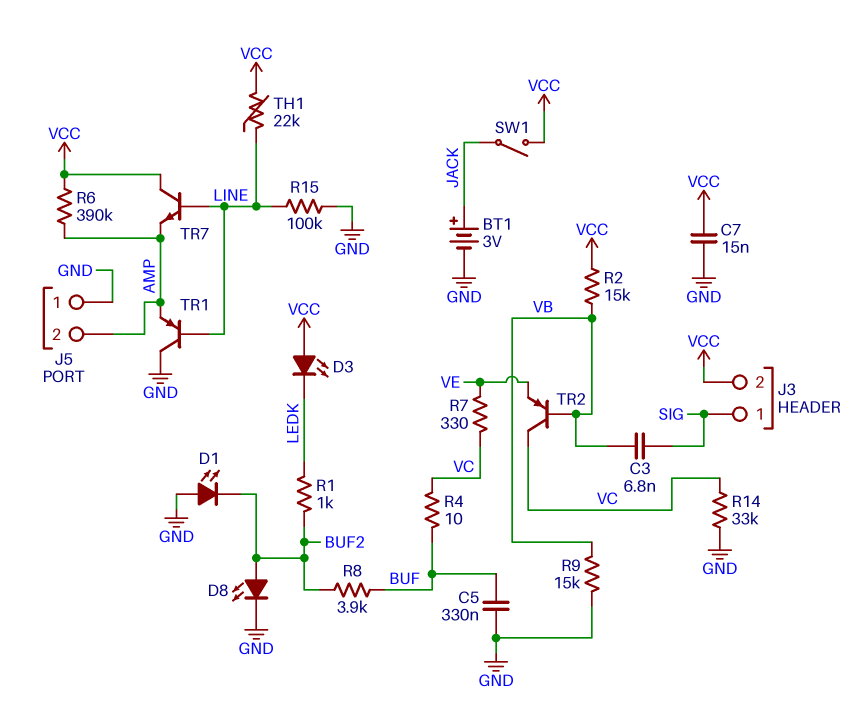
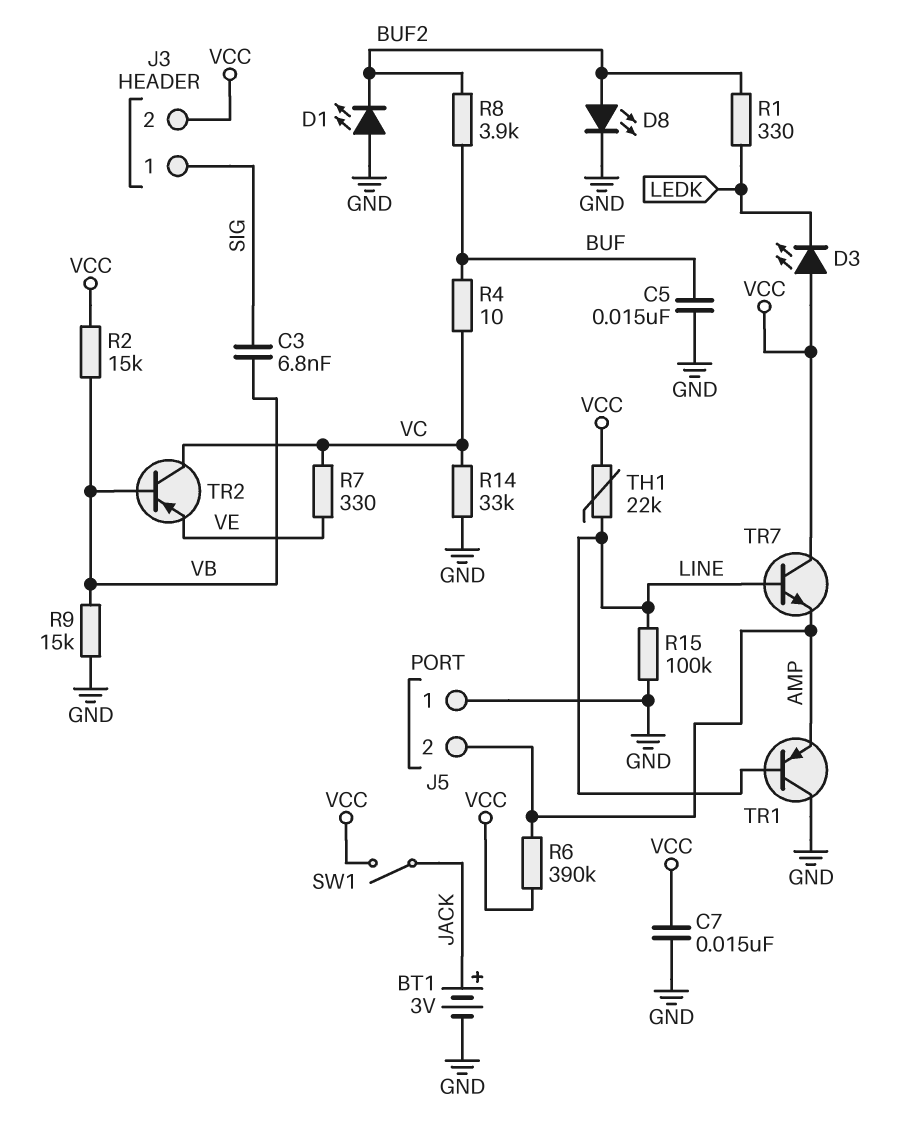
C5: 330nF (BUF, GND) -> 15nF (BUF, GND)
R1: 1k (BUF2, LEDK) -> 330 (BUF2, LEDK)

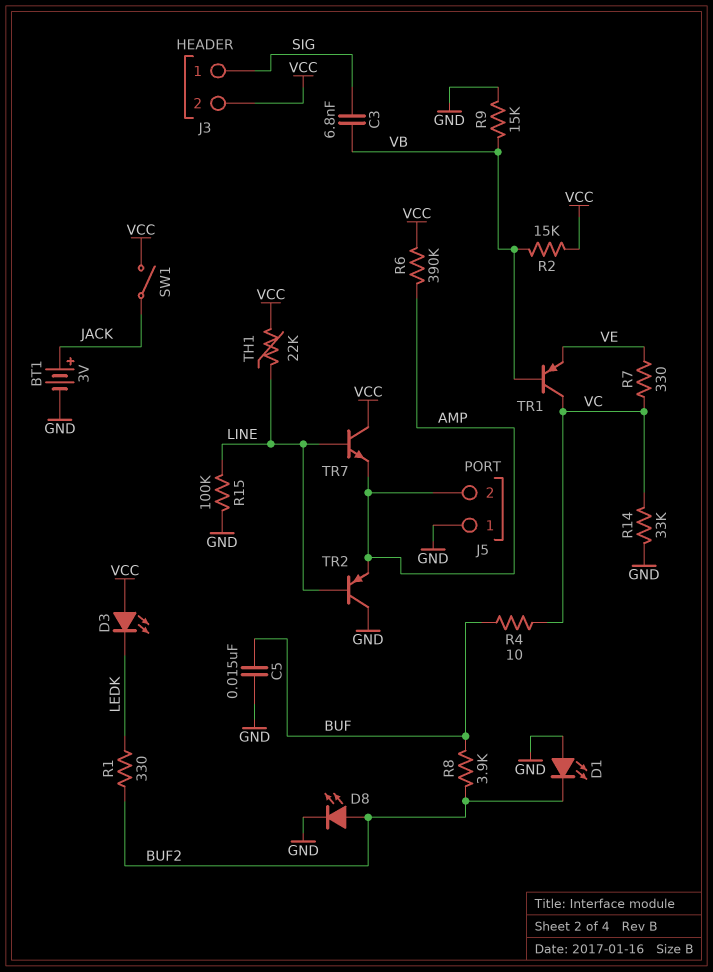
C7: 15nF (GND, VCC) -> none
TR1: PNP (B LINE, C GND, E AMP) -> PNP (B VB, C VC, E VE)
TR2: PNP (B VB, C VC, E VE) -> PNP (B LINE, C GND, E AMP)

